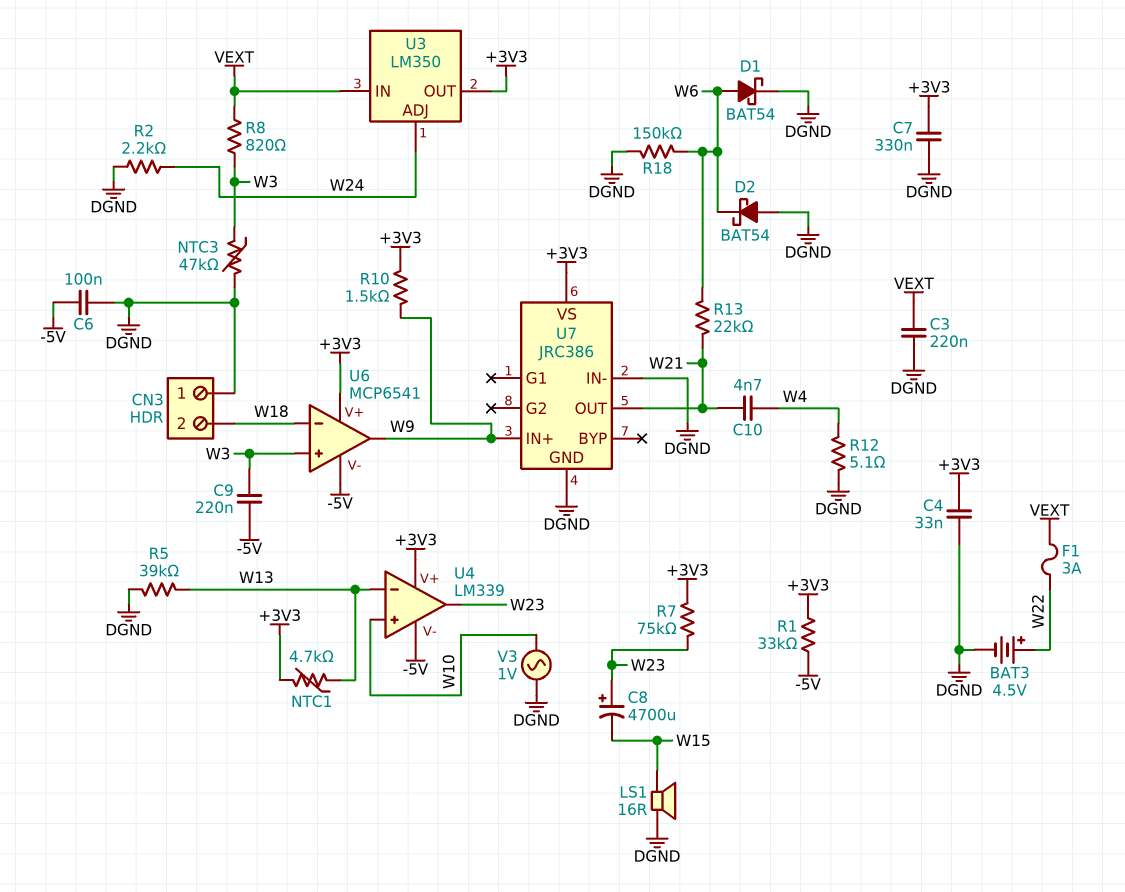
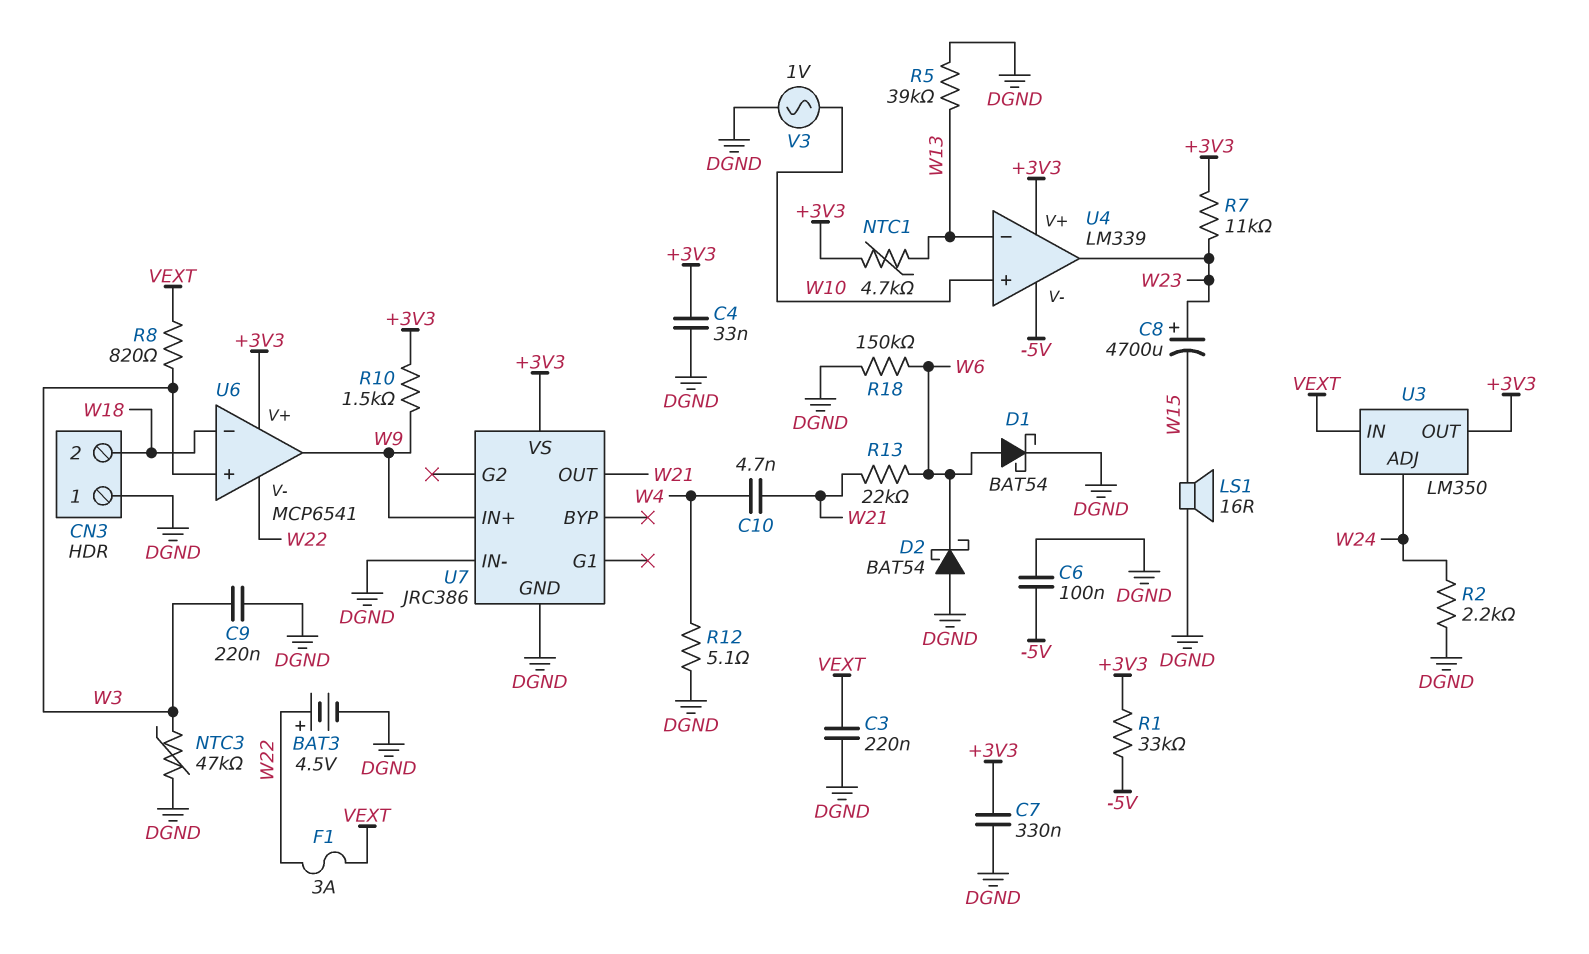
C9: 220nF (-5V, W3) -> 220nF (DGND, W3)
R7: 75k (+3V3, W23) -> 11k (+3V3, W23)
U6 pin V-: -5V -> W22

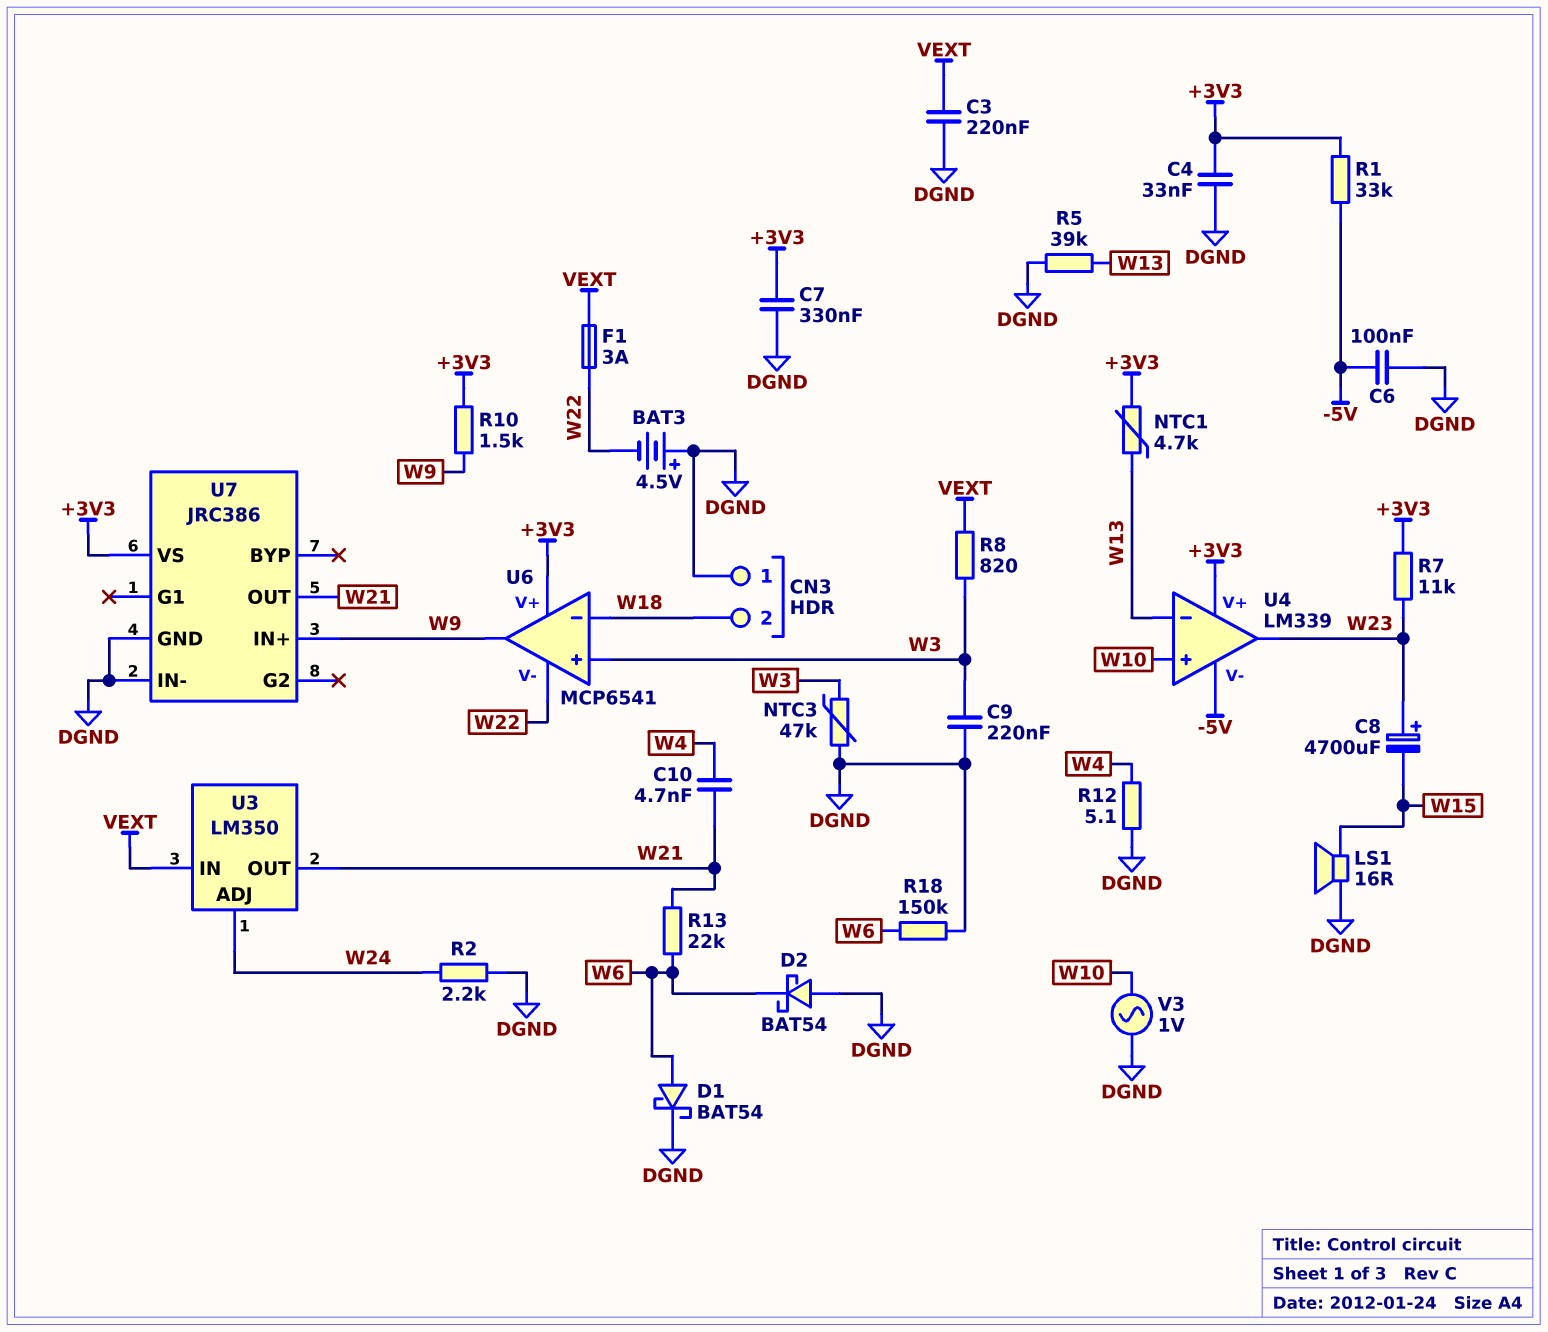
BAT3: 4.5V (plus W22, minus DGND) -> 4.5V (plus DGND, minus W22)
U3 pin OUT: +3V3 -> W21

